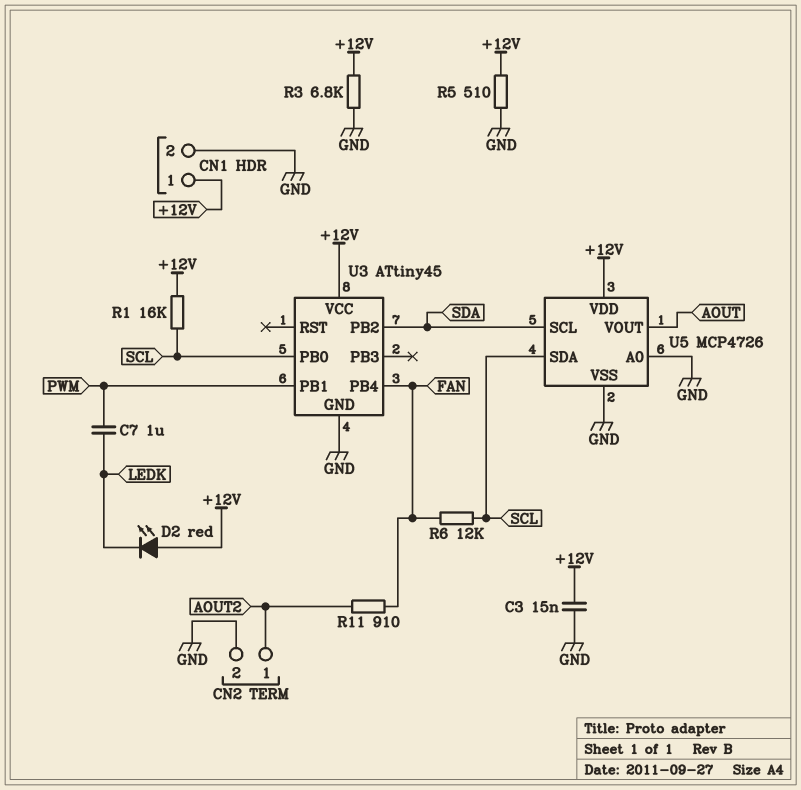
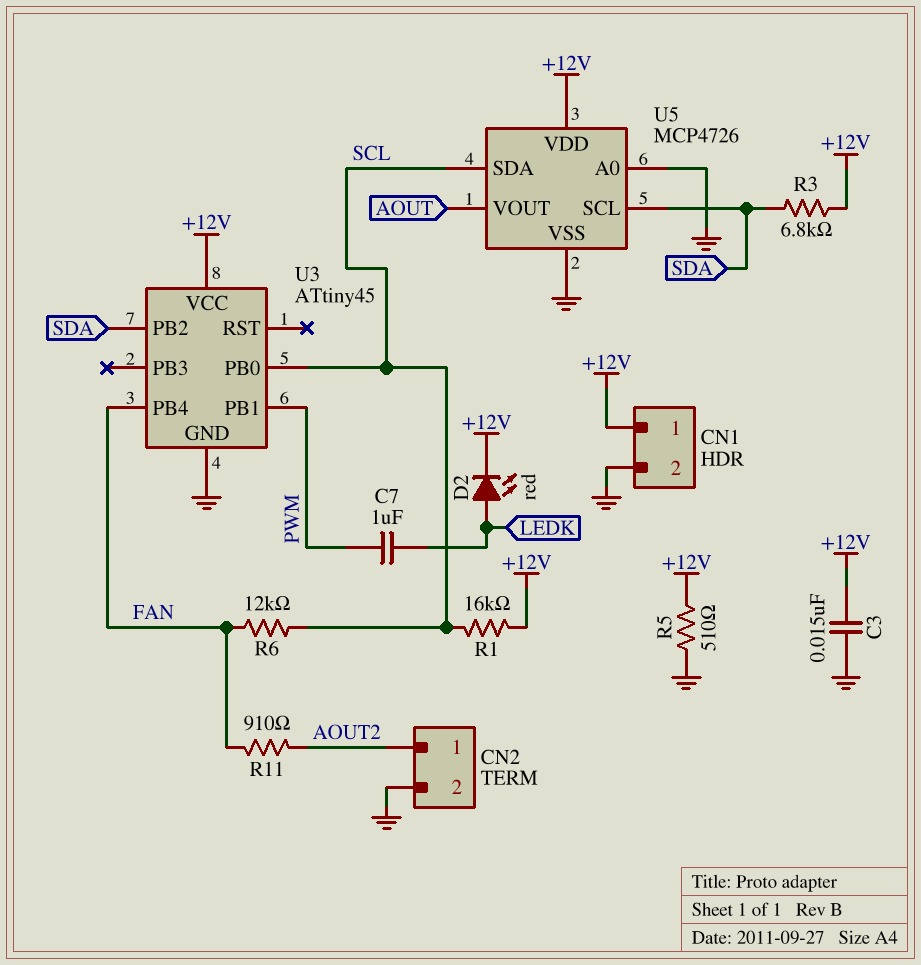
D2: LED red (A +12V, K LEDK) -> LED red (A LEDK, K +12V)
R3: 6.8k (+12V, GND) -> 6.8k (+12V, SDA)

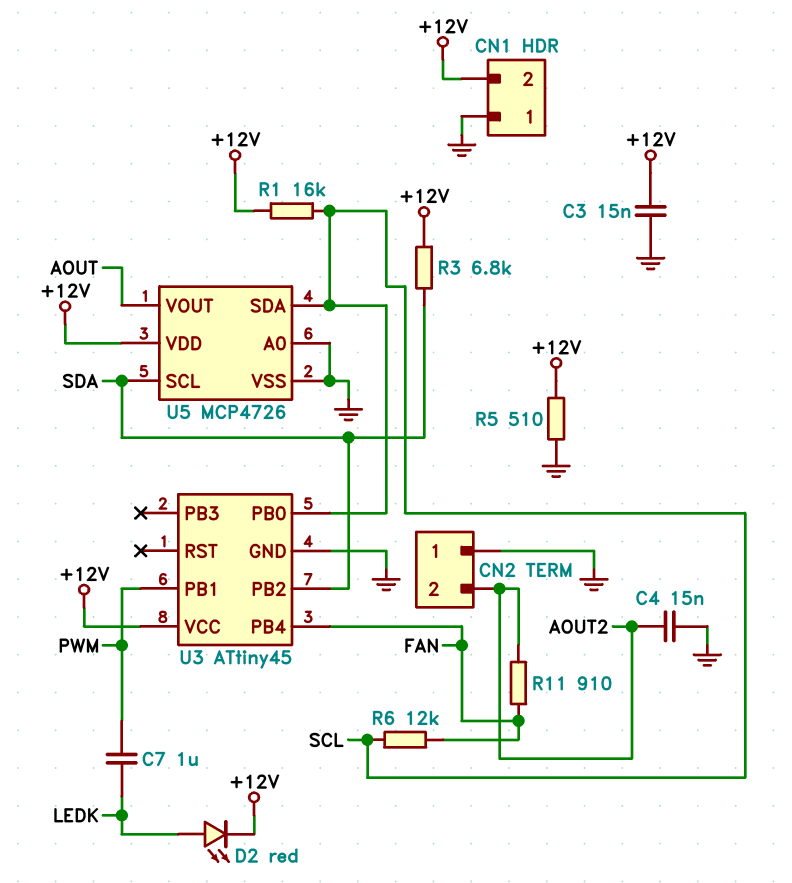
C4: none -> 15nF (AOUT2, GND)
CN1 pin 1: +12V -> GND
CN1 pin 2: GND -> +12V
CN2 pin 1: AOUT2 -> GND
CN2 pin 2: GND -> AOUT2

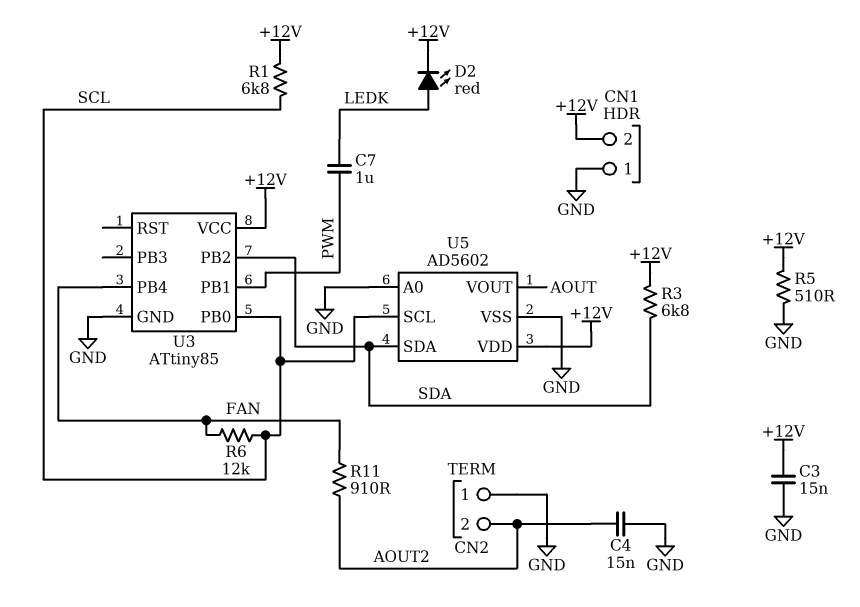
R1: 16k (+12V, SCL) -> 6.8k (+12V, SCL)
U3: ATtiny45 -> ATtiny85
U5: MCP4726 -> AD5602
U5 pin SCL: SDA -> SCL
U5 pin SDA: SCL -> SDA

